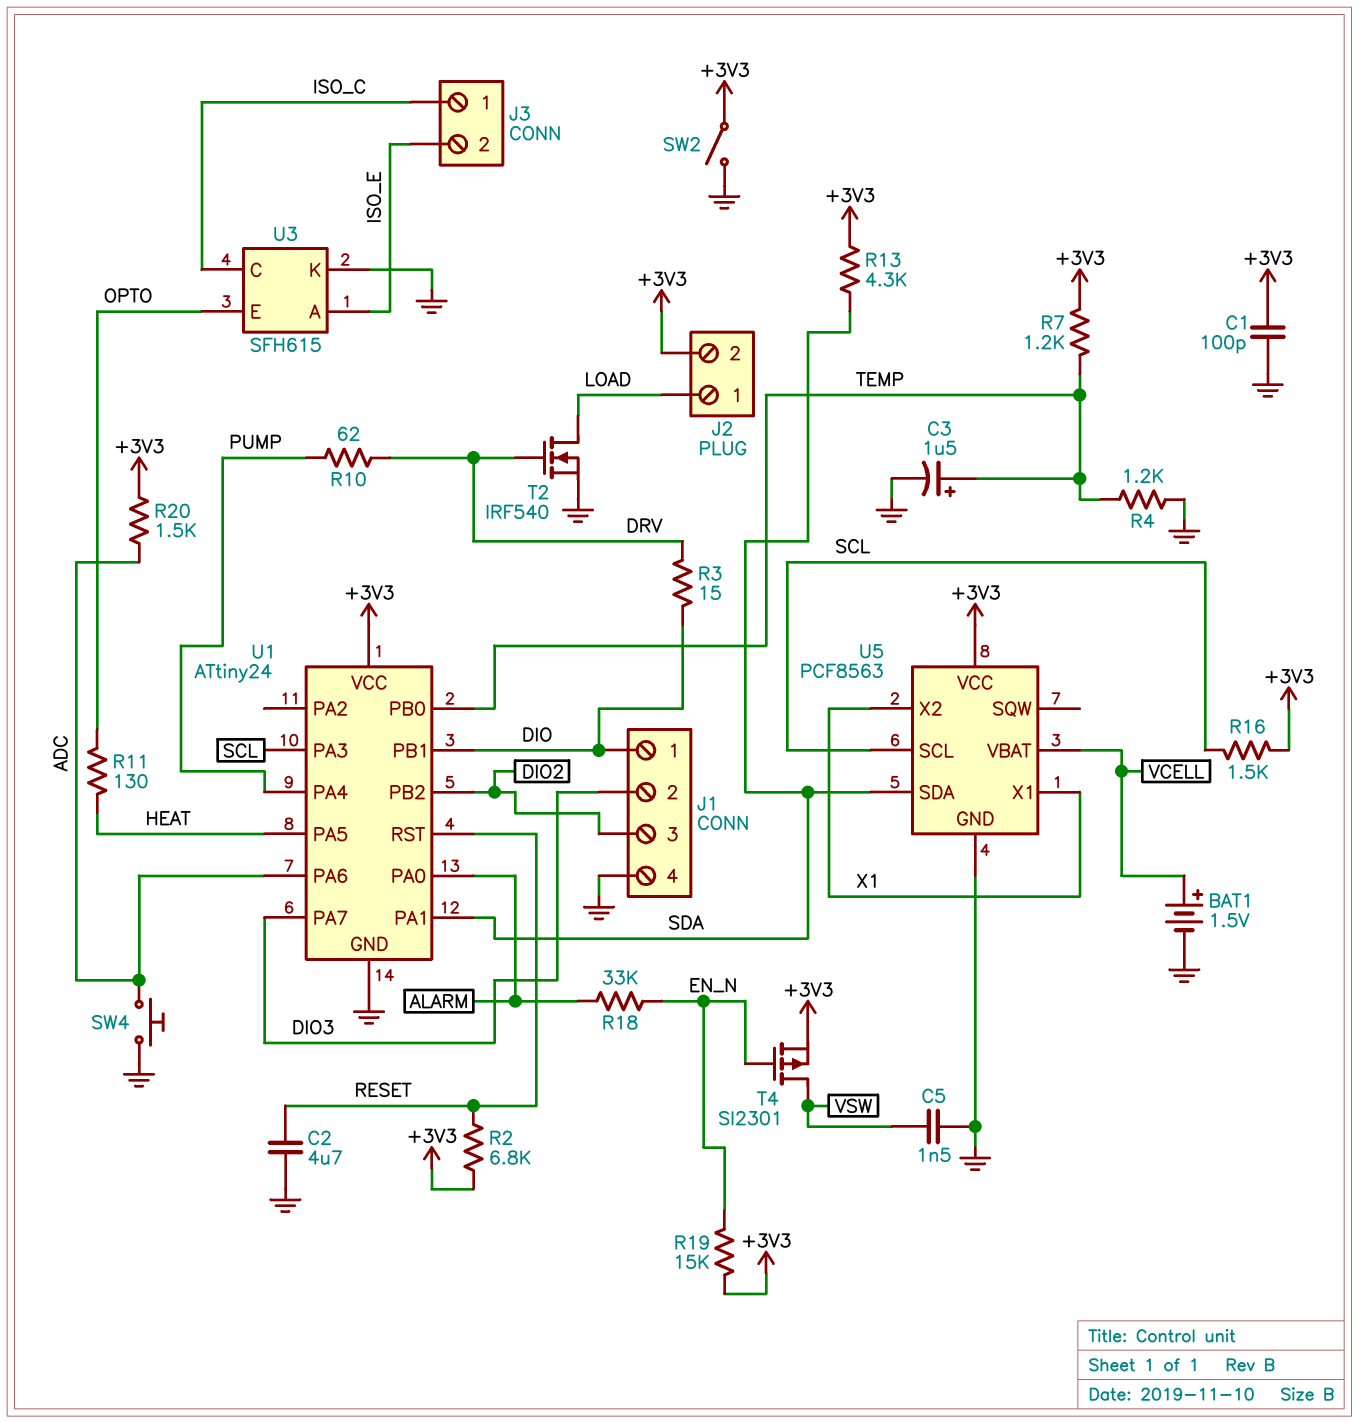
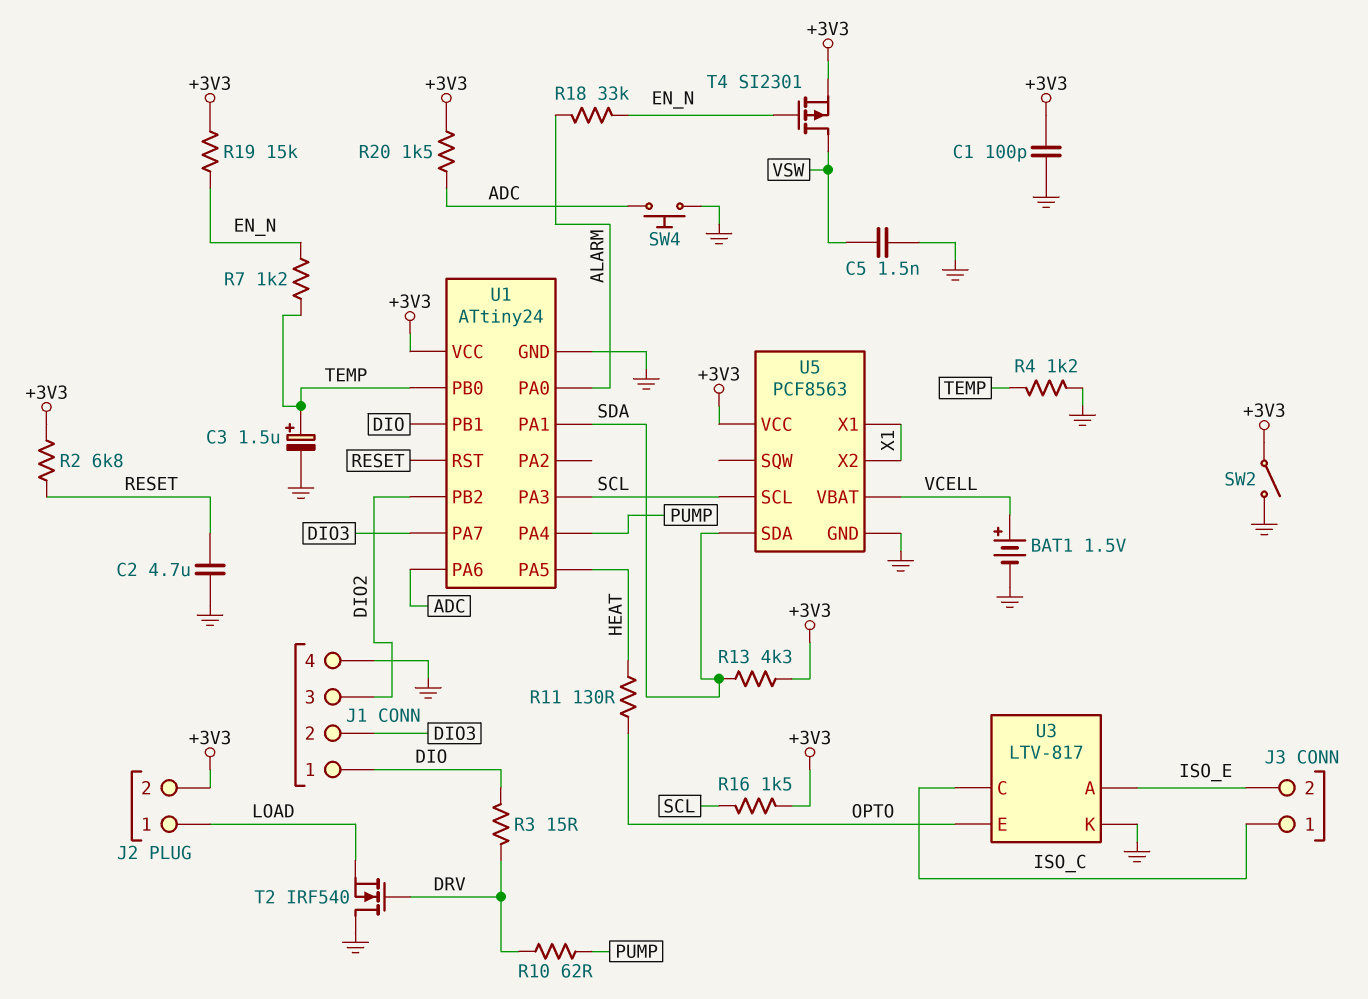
R7: 1.2k (+3V3, TEMP) -> 1.2k (EN_N, TEMP)
T2: NMOS IRF540 (G DRV, D LOAD, S GND) -> NMOS IRF540 (G DRV, D GND, S LOAD)
U3: SFH615 -> LTV-817

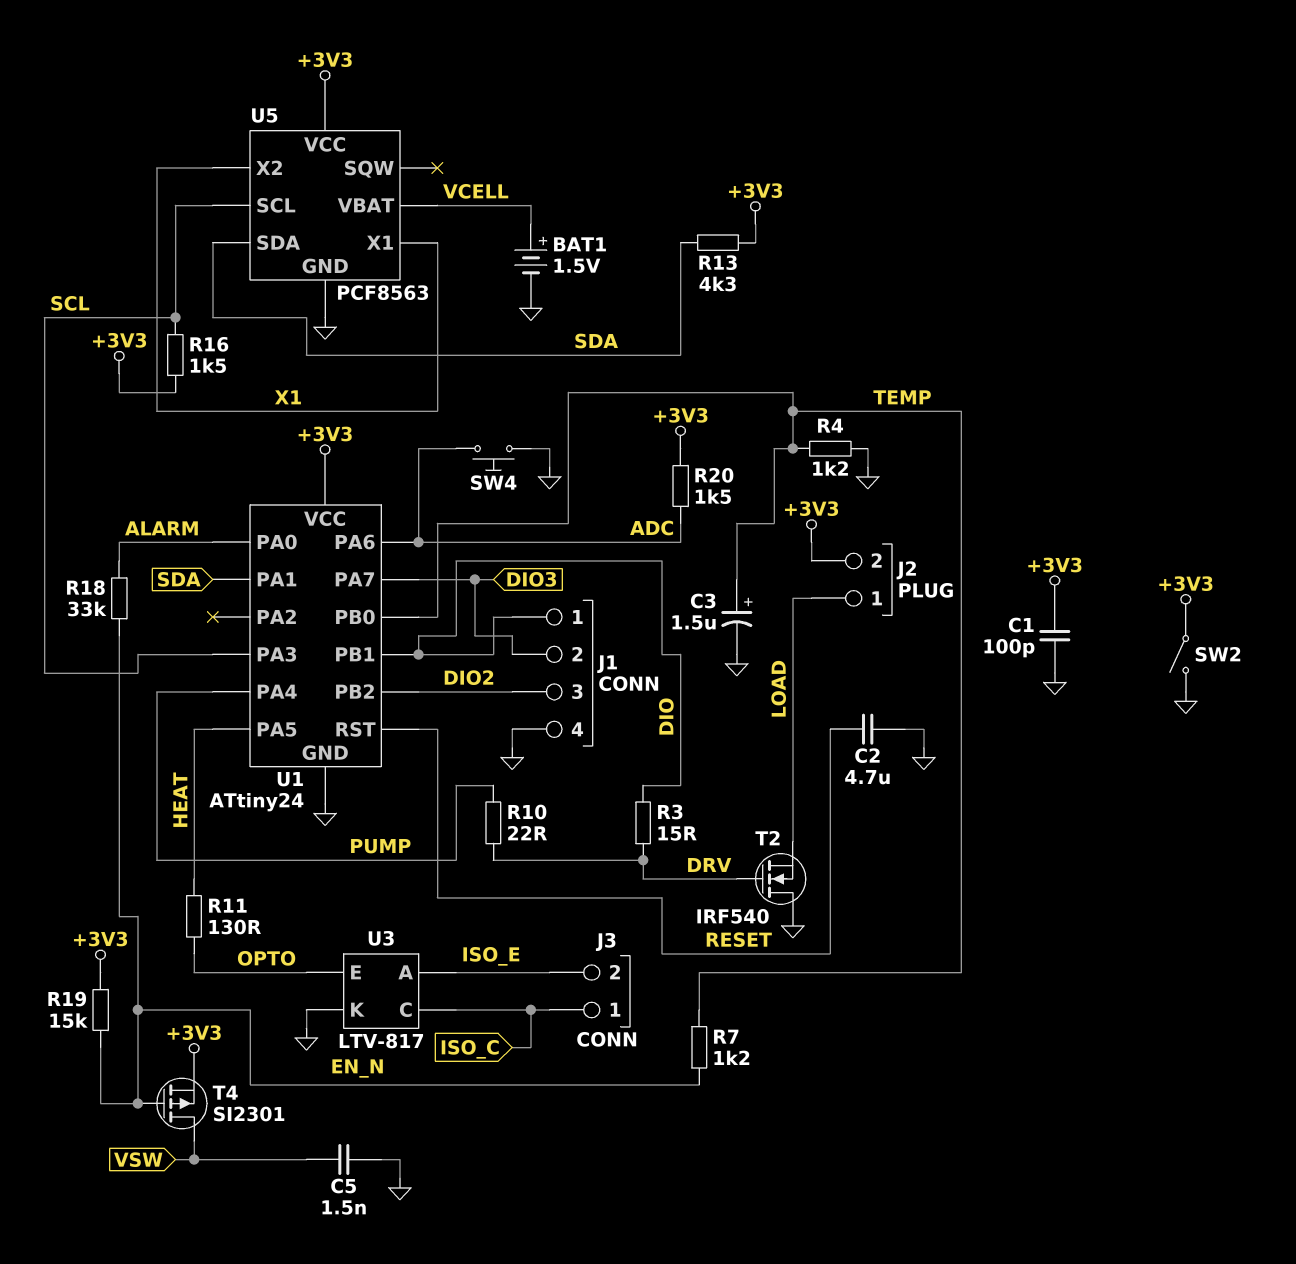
R2: 6.8k (+3V3, RESET) -> none
R10: 62 (DRV, PUMP) -> 22 (DRV, PUMP)

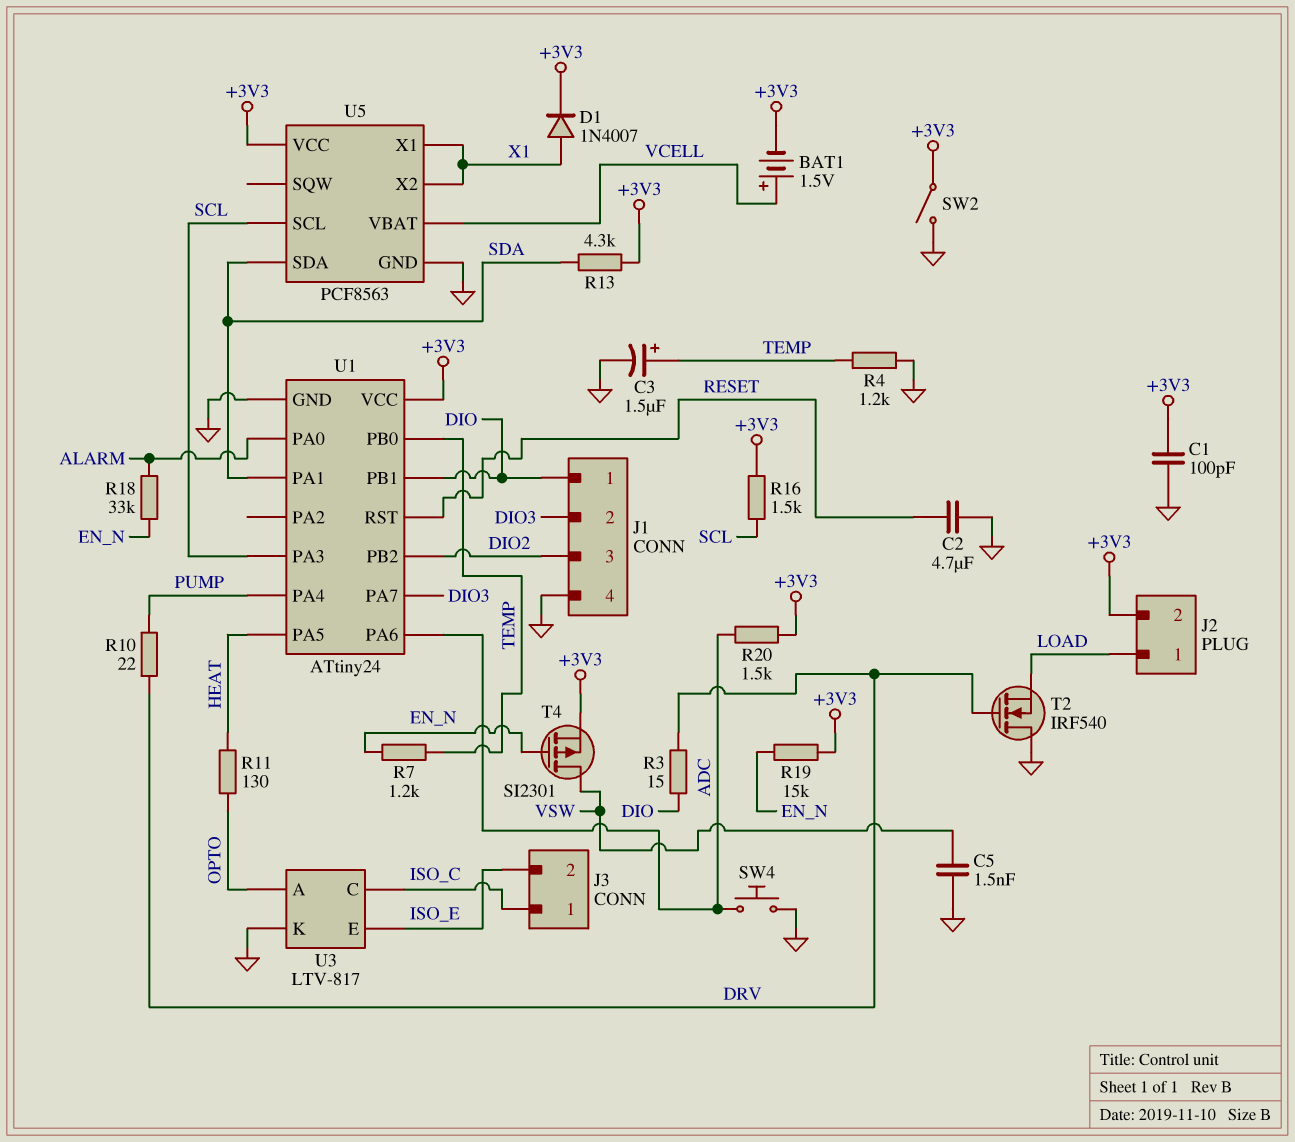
BAT1: 1.5V (plus VCELL, minus GND) -> 1.5V (plus VCELL, minus +3V3)
D1: none -> diode 1N4007 (A X1, K +3V3)
U3 pin A: ISO_E -> OPTO
U3 pin E: OPTO -> ISO_E

